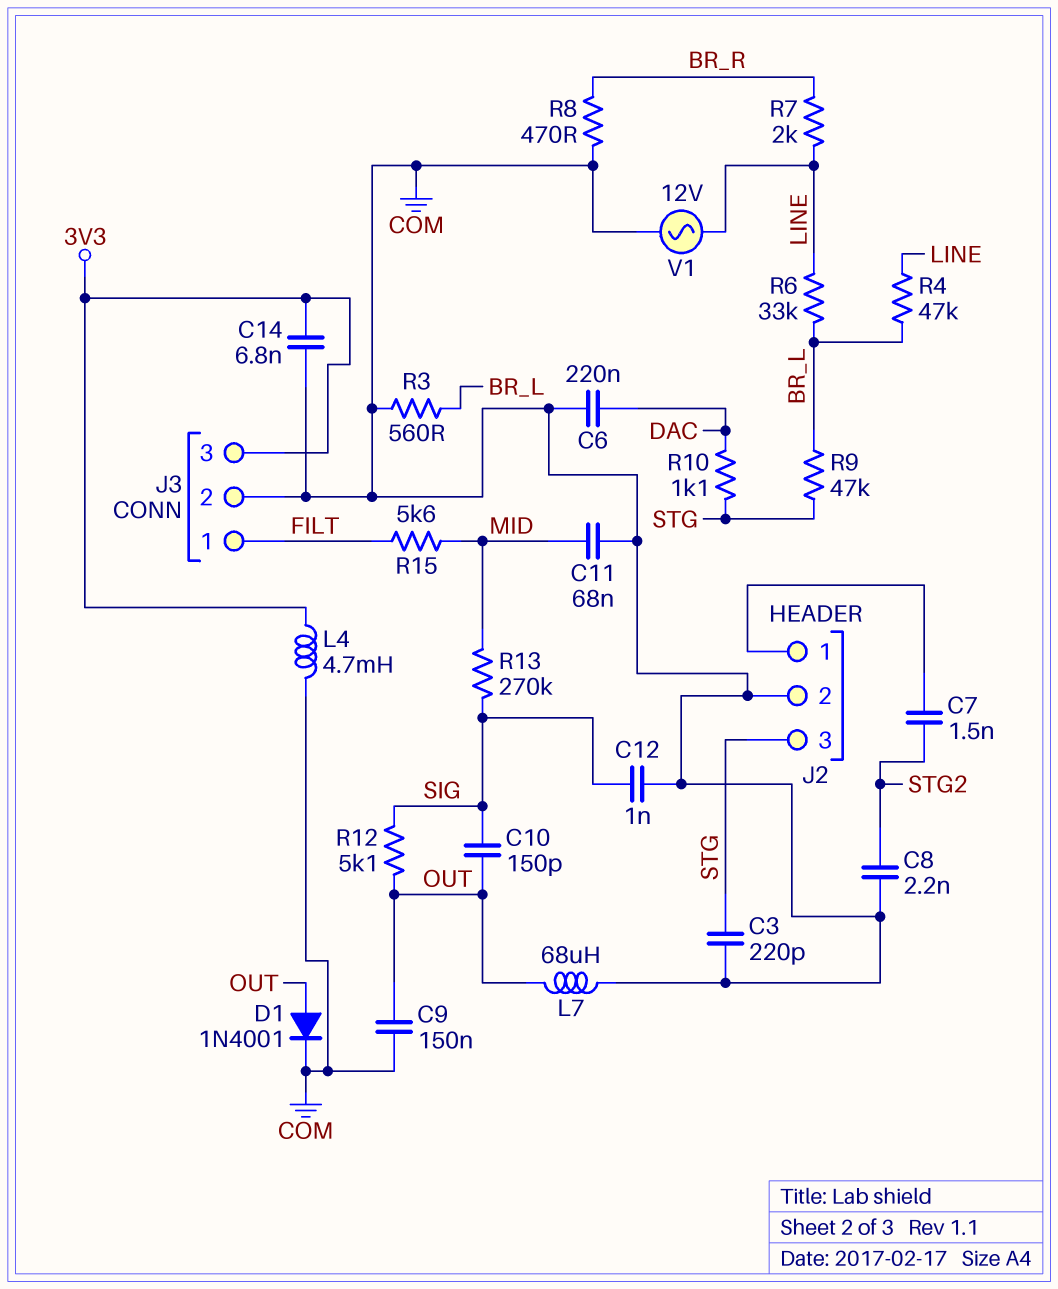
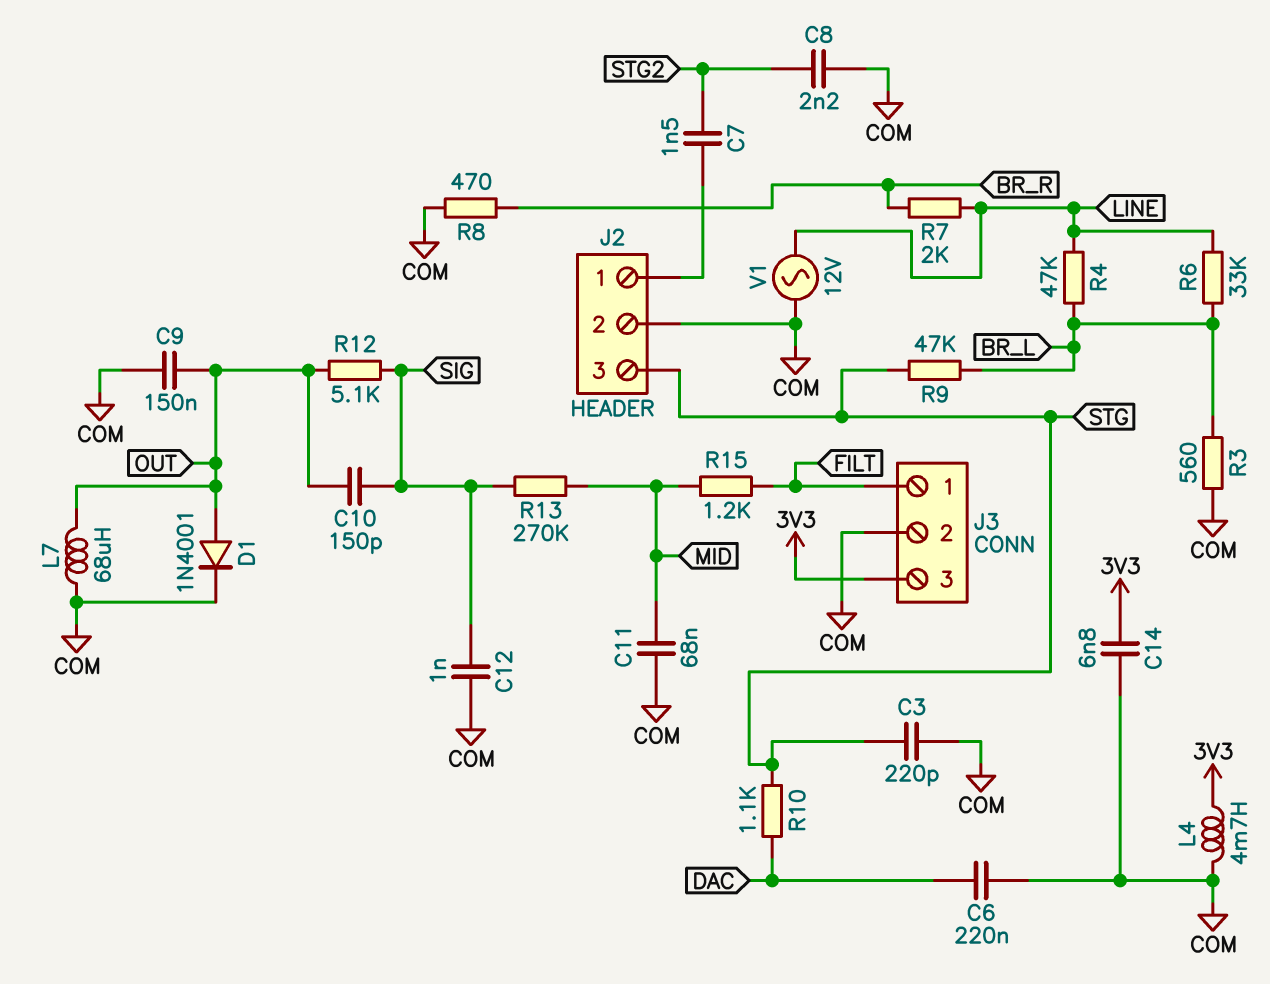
R15: 5.6k (FILT, MID) -> 1.2k (FILT, MID)

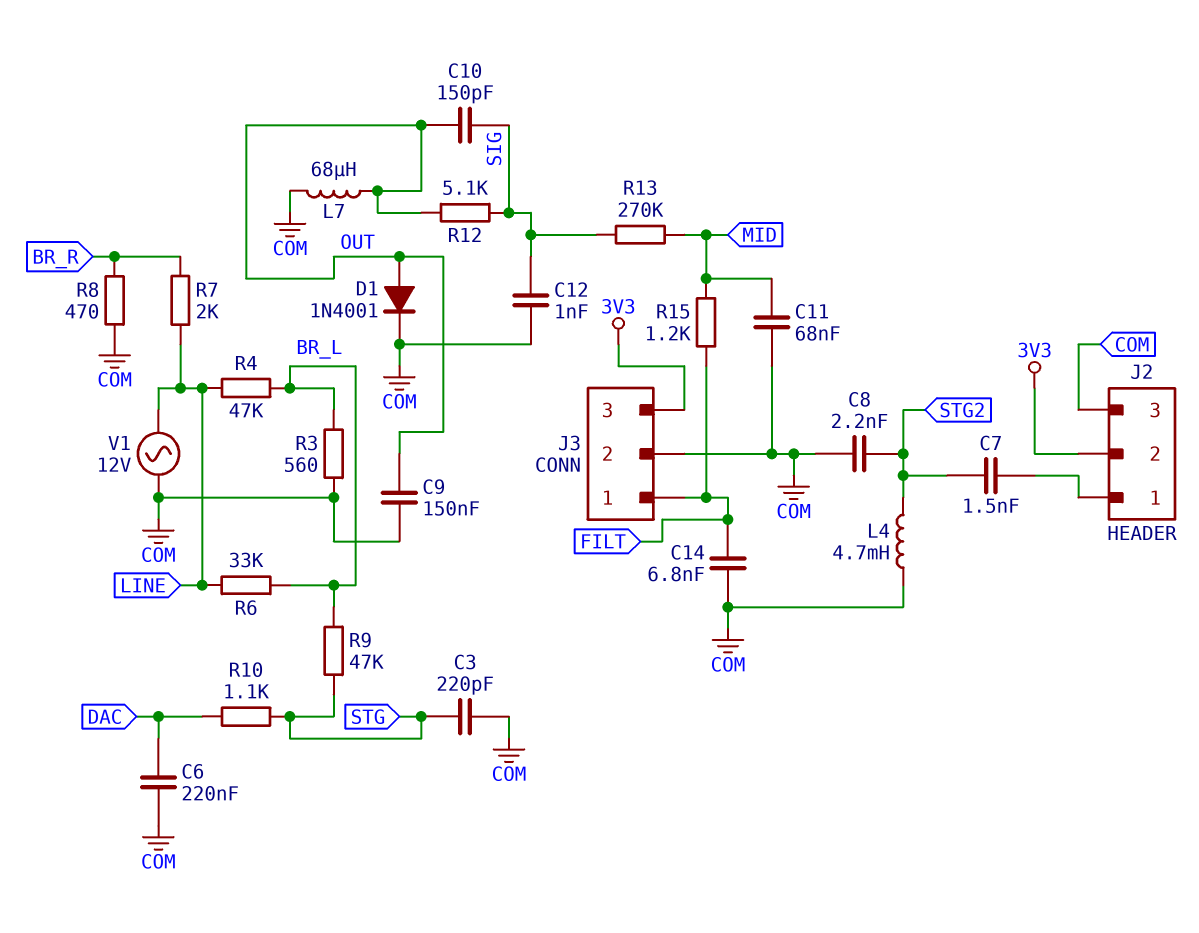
C14: 6.8nF (3V3, COM) -> 6.8nF (COM, FILT)
J2 pin 2: COM -> 3V3
J2 pin 3: STG -> COM
L4: 4.7mH (3V3, COM) -> 4.7mH (COM, STG2)

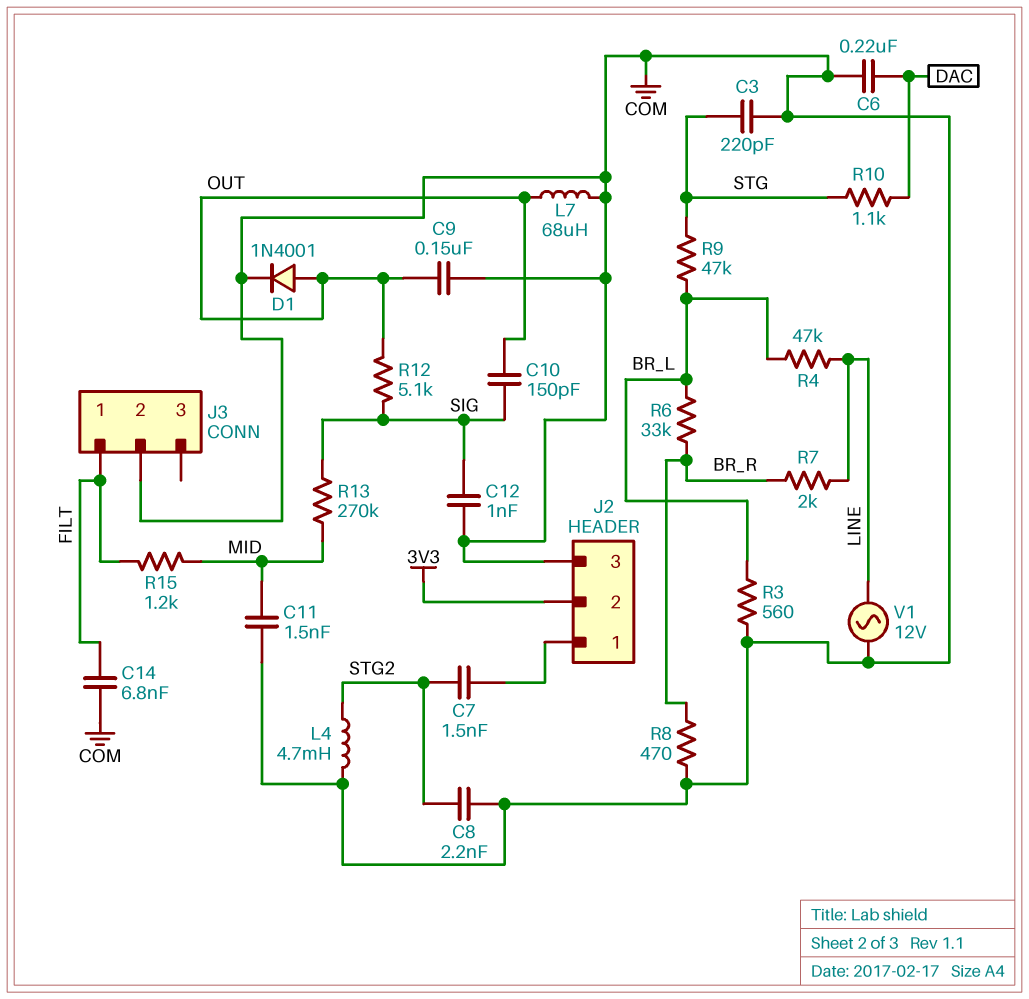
C11: 68nF (COM, MID) -> 1.5nF (COM, MID)
J3 pin 3: 3V3 -> none
R6: 33k (BR_L, LINE) -> 33k (BR_L, BR_R)

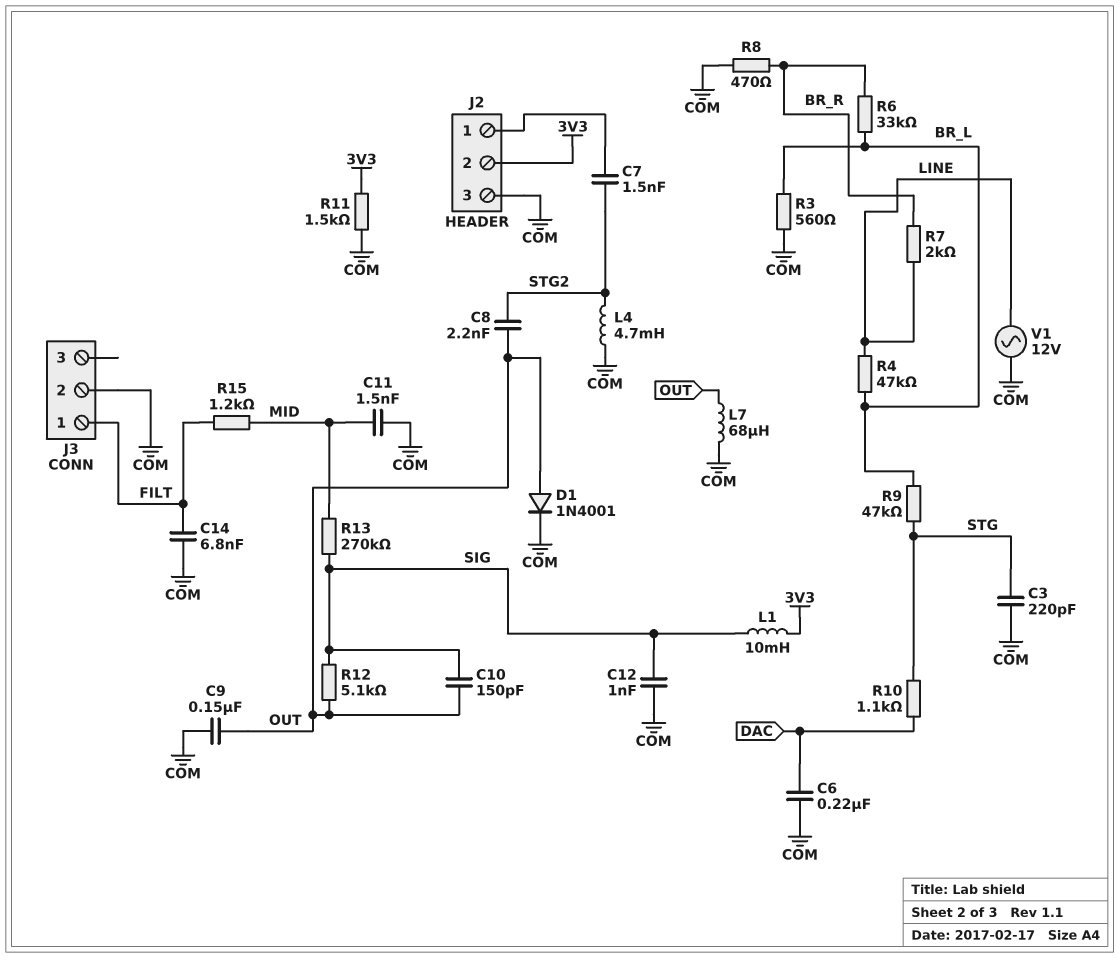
C8: 2.2nF (COM, STG2) -> 2.2nF (OUT, STG2)
L1: none -> 10mH (3V3, SIG)
R11: none -> 1.5k (3V3, COM)

